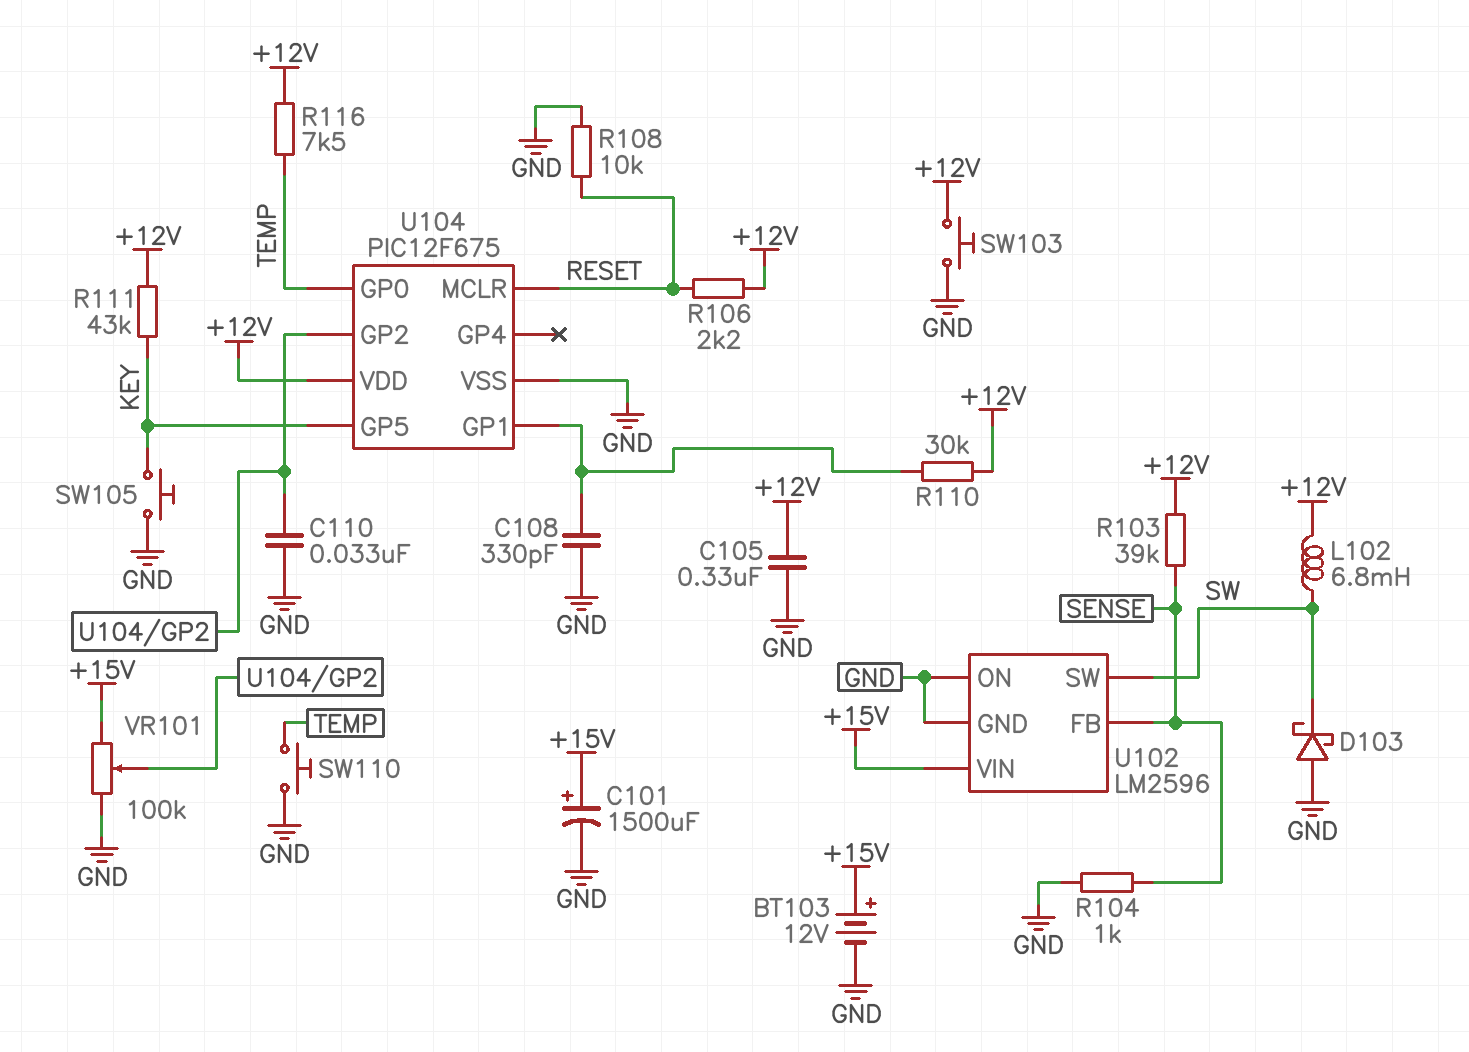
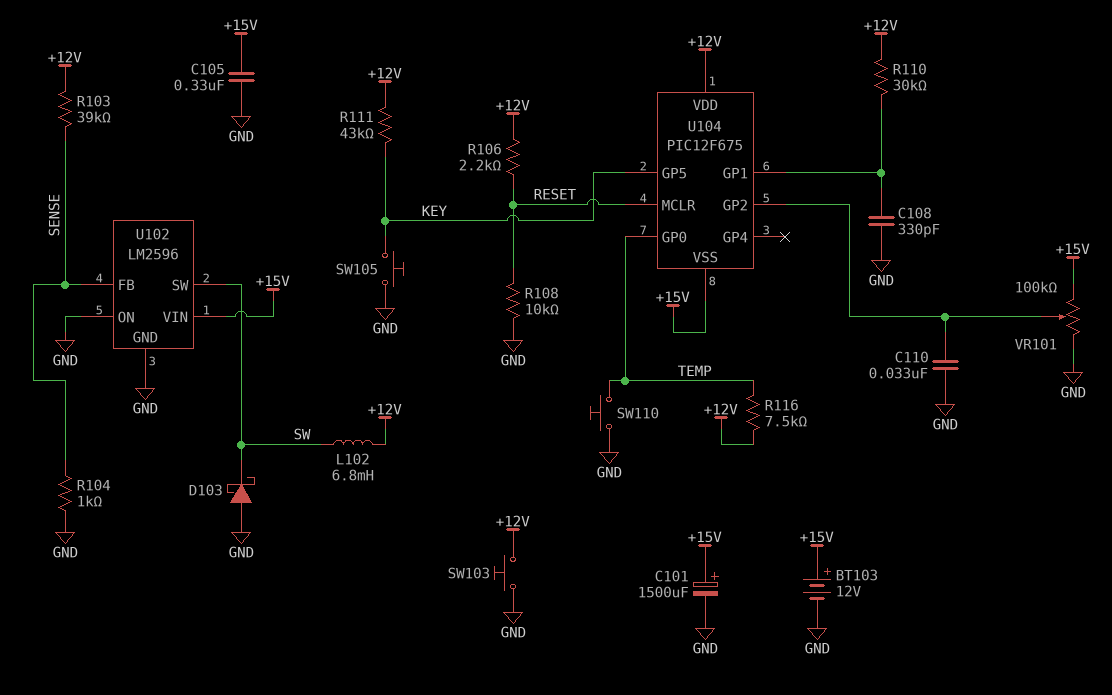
C105: 330nF (+12V, GND) -> 330nF (+15V, GND)
U104 pin VSS: GND -> +15V

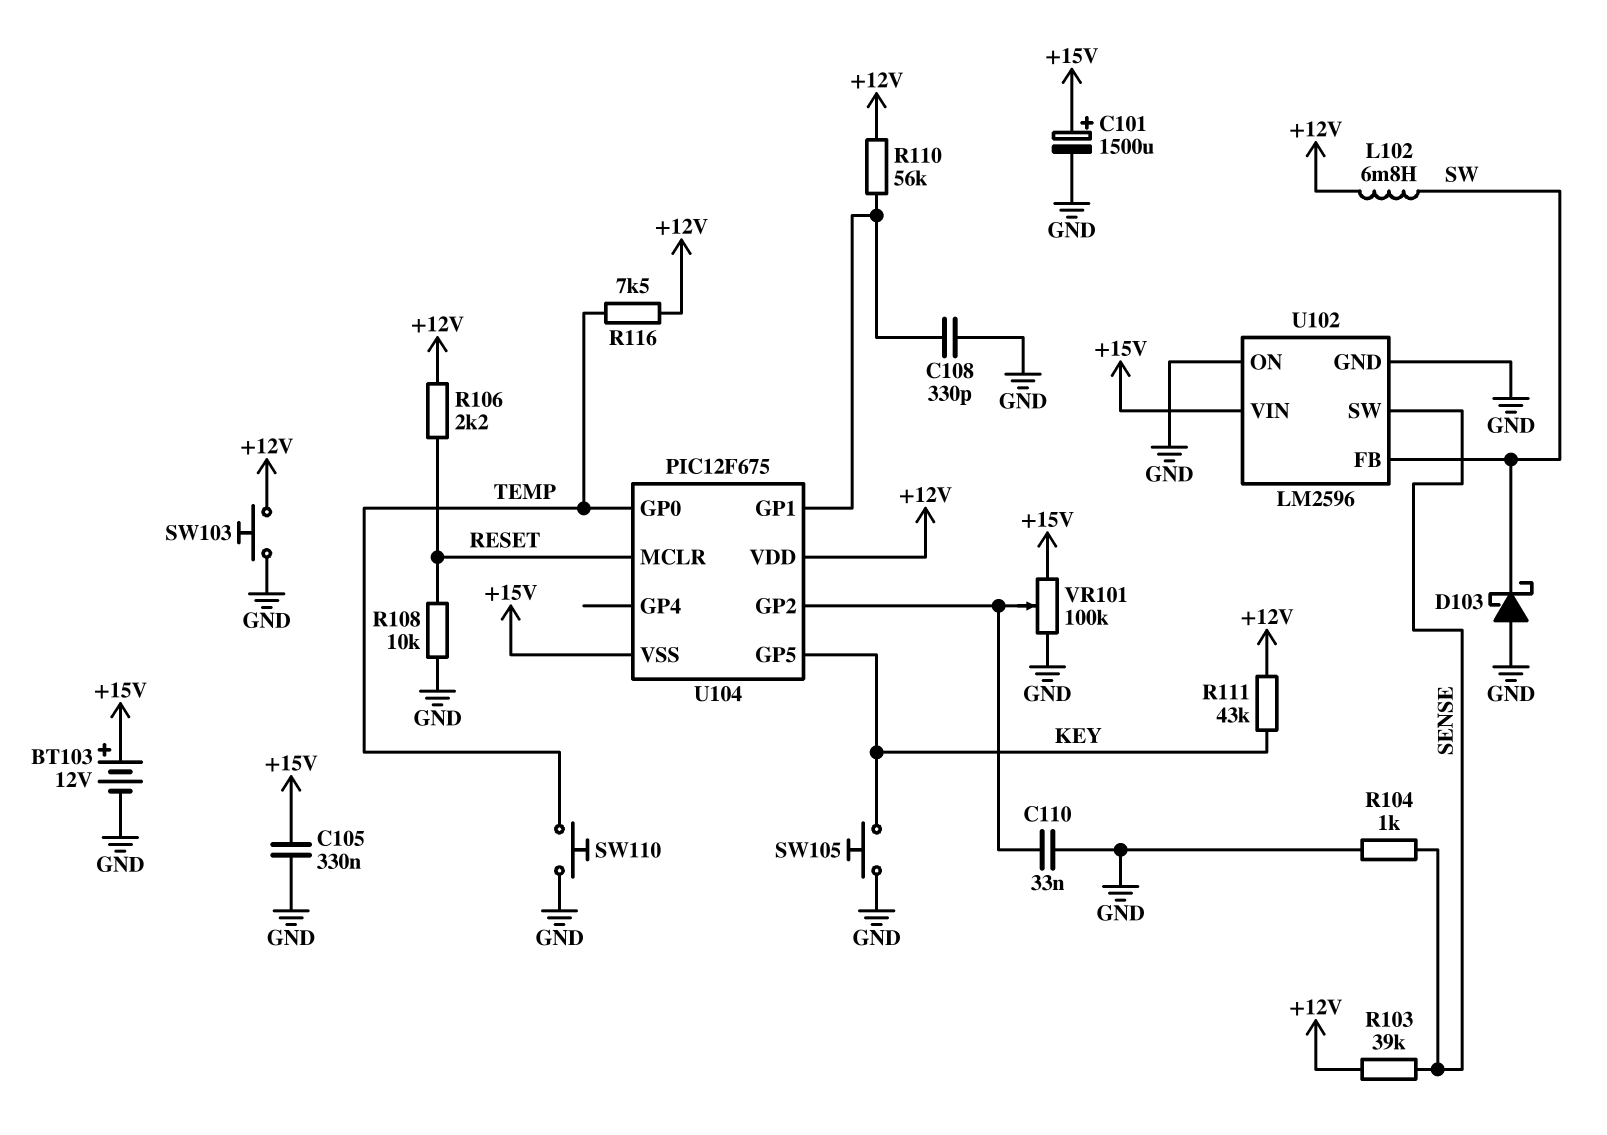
R110: 30k (+12V, U104/GP1) -> 56k (+12V, U104/GP1)
U102 pin FB: SENSE -> SW
U102 pin SW: SW -> SENSE

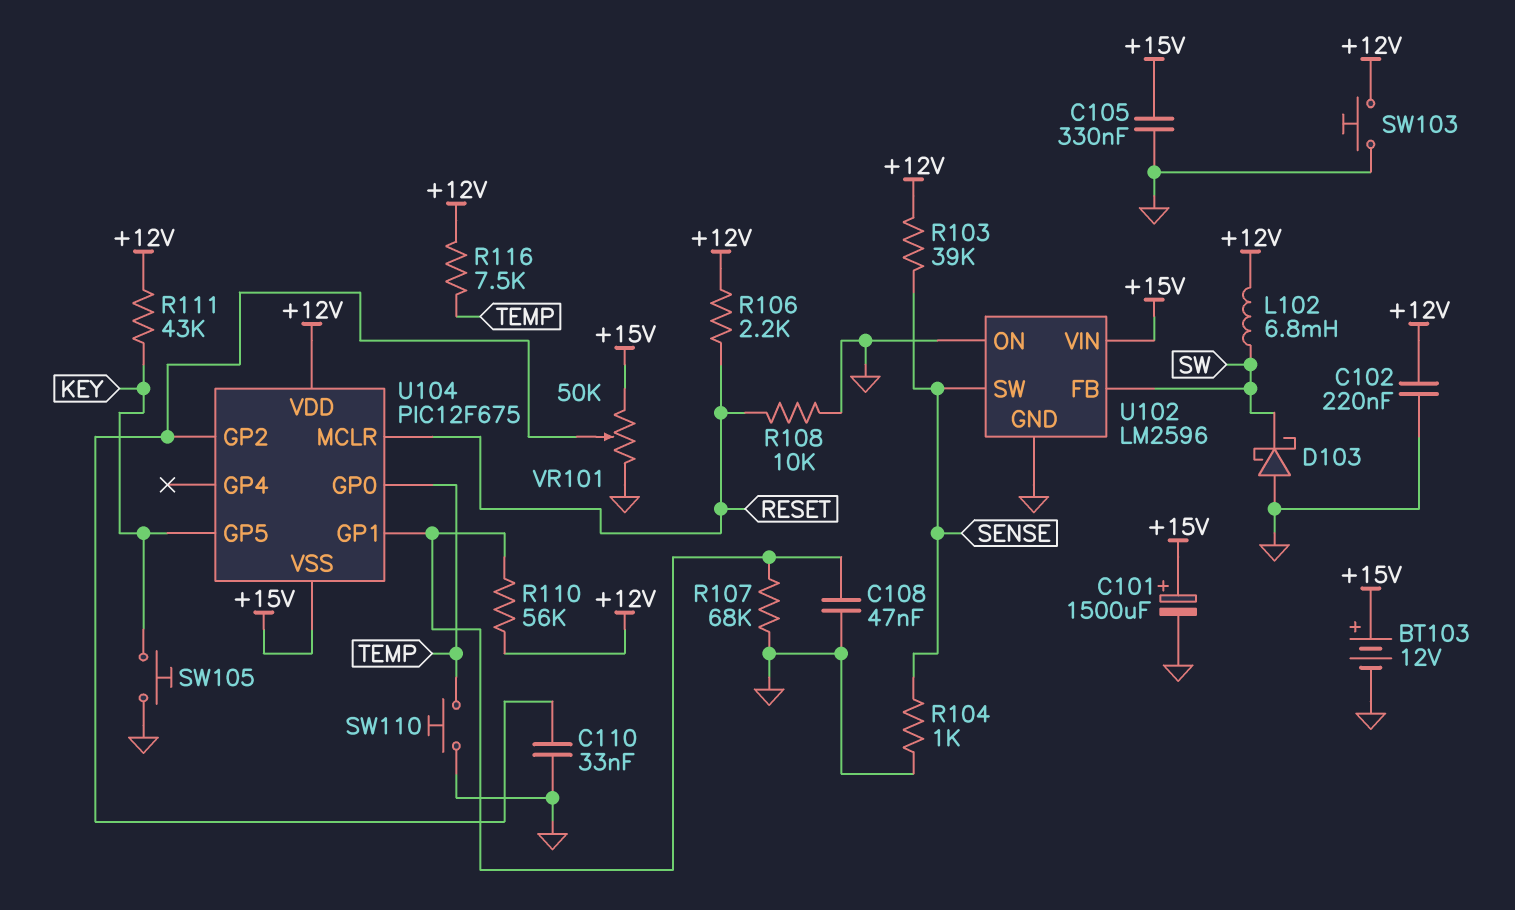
C102: none -> 220nF (+12V, GND)
C108: 330pF (GND, U104/GP1) -> 47nF (GND, U104/GP1)
R107: none -> 68k (GND, U104/GP1)
VR101: 100k (+15V, GND, wiper U104/GP2) -> 50k (+15V, GND, wiper U104/GP2)

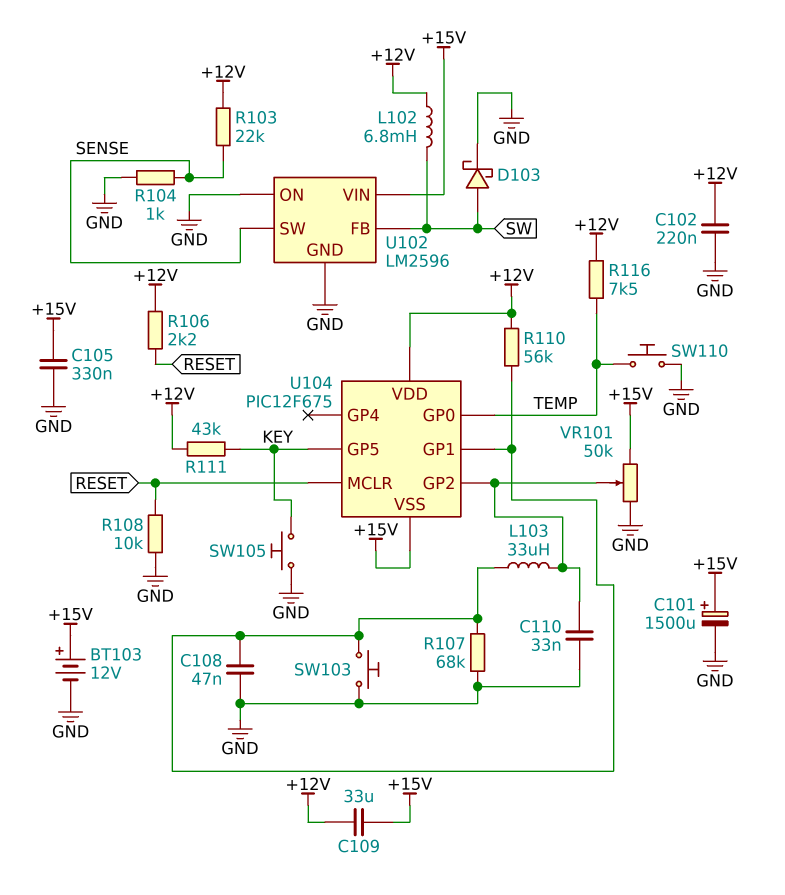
C109: none -> 33uF (+12V, +15V)
D103: schottky (A GND, K SW) -> schottky (A SW, K GND)
L103: none -> 33uH (U104/GP1, U104/GP2)
R103: 39k (+12V, SENSE) -> 22k (+12V, SENSE)
SW103: button (+12V, GND) -> button (GND, U104/GP1)

